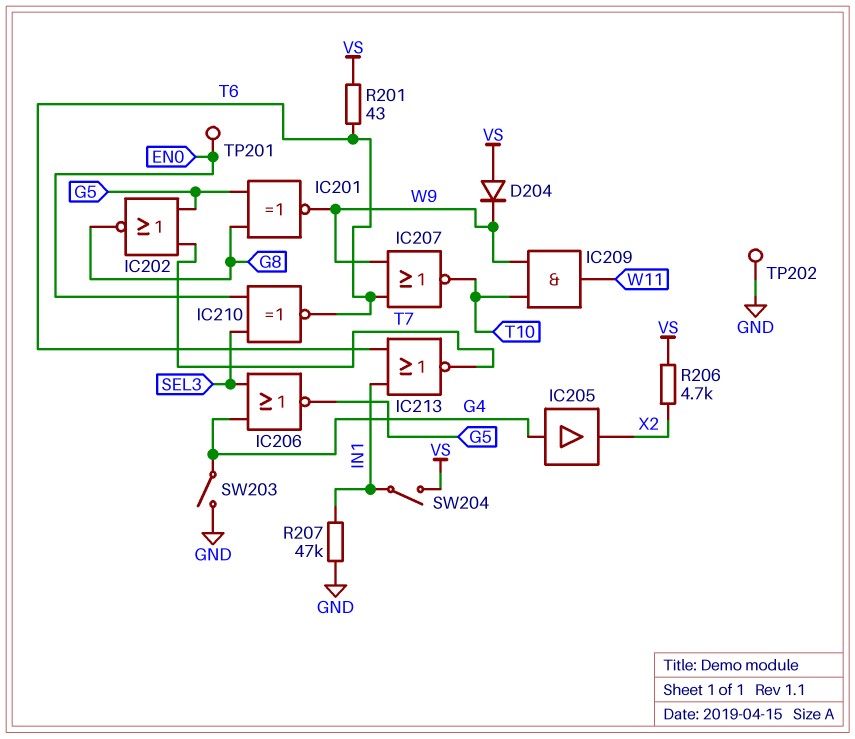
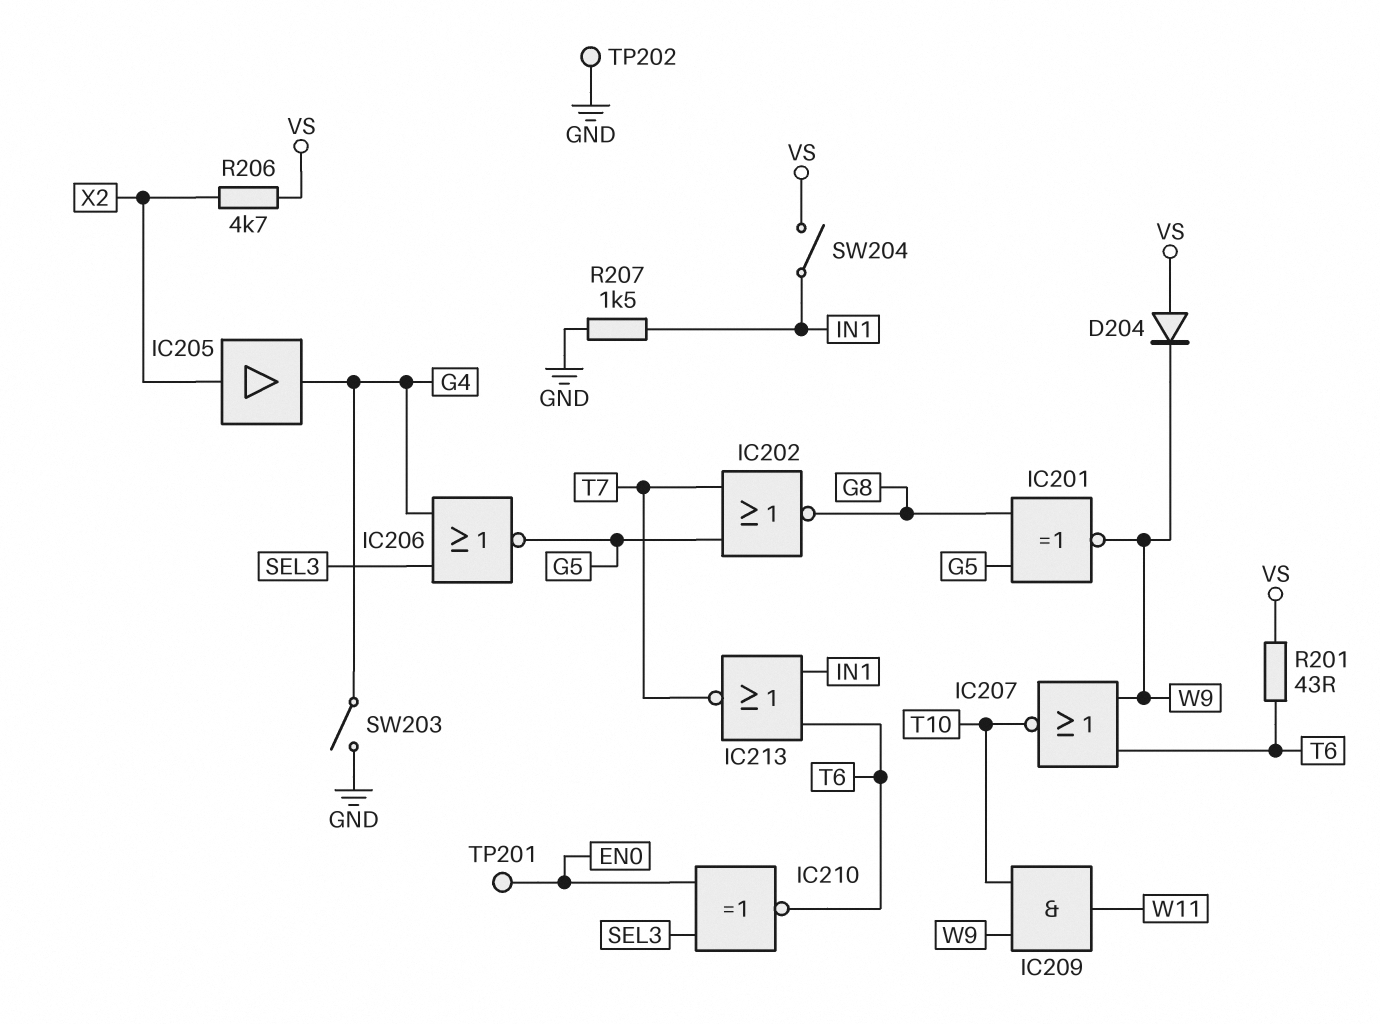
IC205: buffer (in G4, out X2) -> buffer (in X2, out G4)
R207: 47k (GND, IN1) -> 1.5k (GND, IN1)

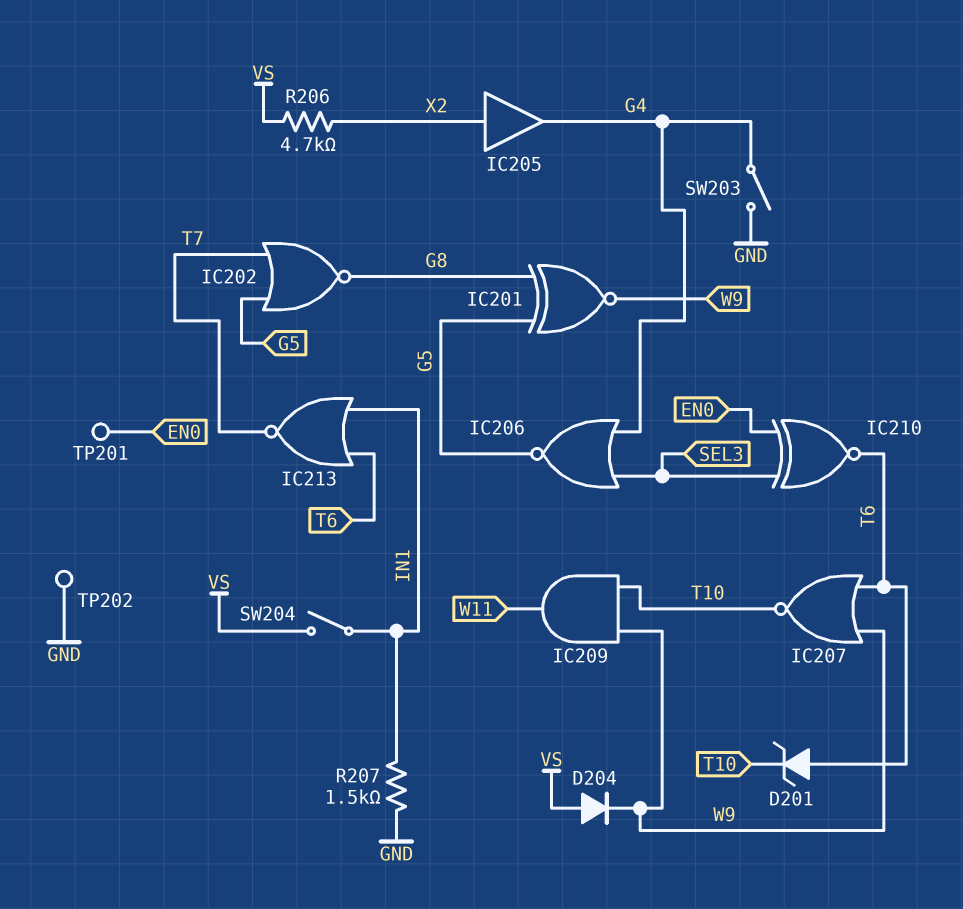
D201: none -> zener (A T6, K T10)
R201: 43 (T6, VS) -> none

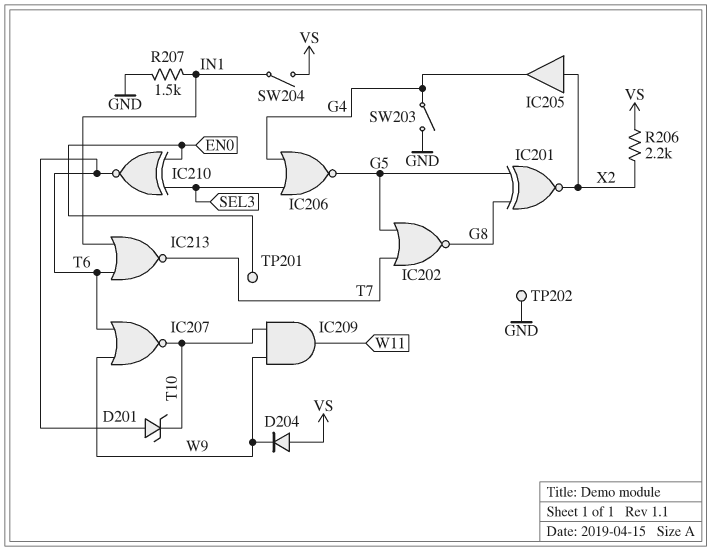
IC201: XNOR (in G5, in G8, out W9) -> XNOR (in G5, in G8, out X2)
R206: 4.7k (VS, X2) -> 2.2k (VS, X2)

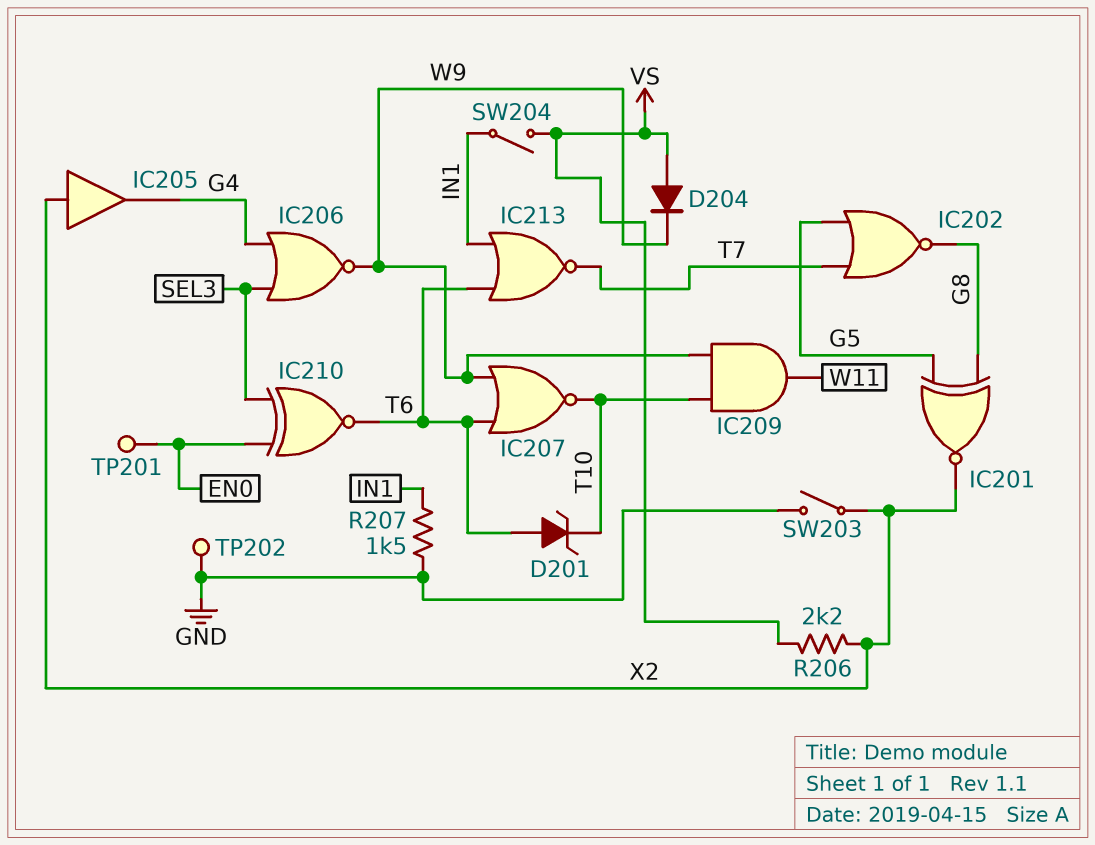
IC206: NOR (in G4, in SEL3, out G5) -> NOR (in G4, in SEL3, out W9)
SW203: switch (G4, GND) -> switch (GND, X2)

